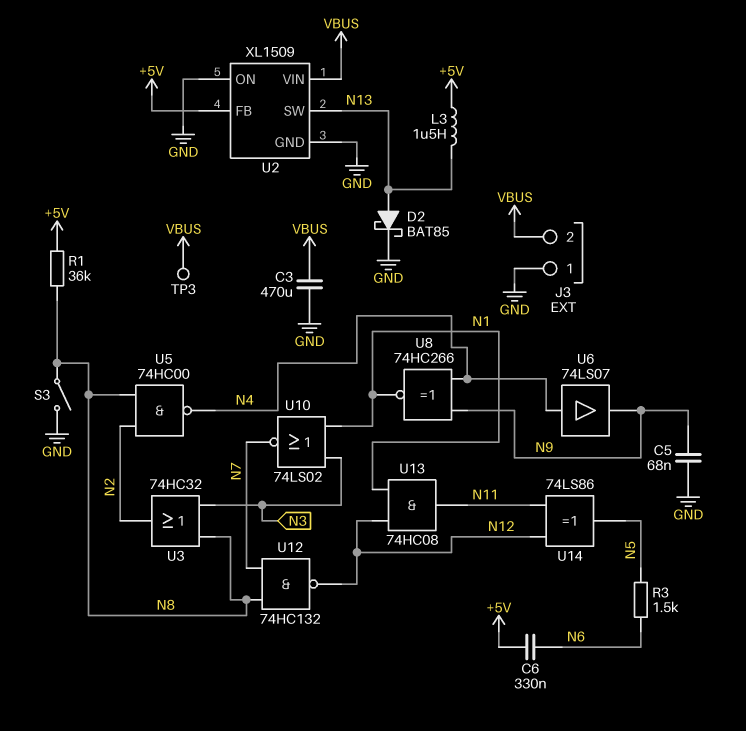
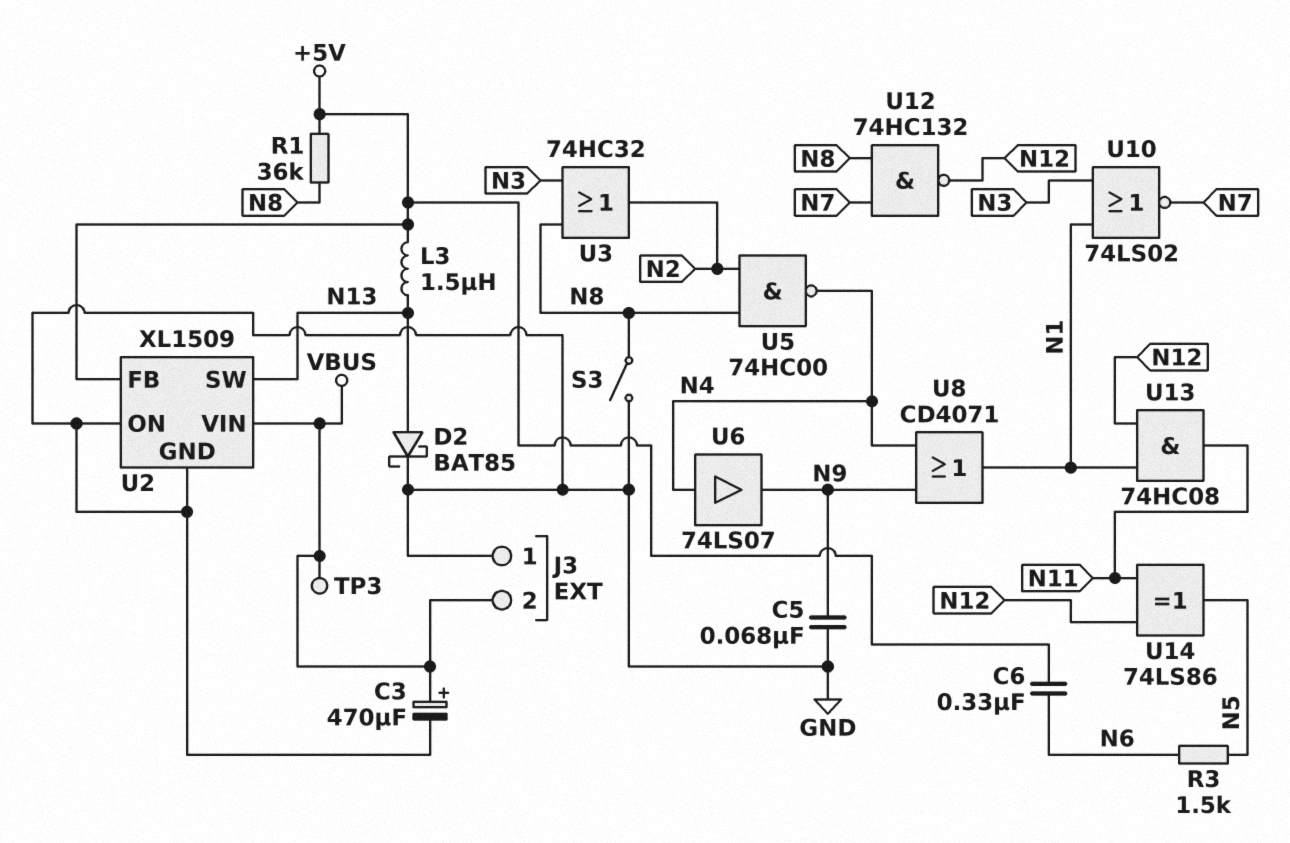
C3: 470uF (GND, VBUS) -> 470uF (plus VBUS, minus GND)
U8: XNOR 74HC266 (in N4, in N9, out N1) -> OR CD4071 (in N4, in N9, out N1)

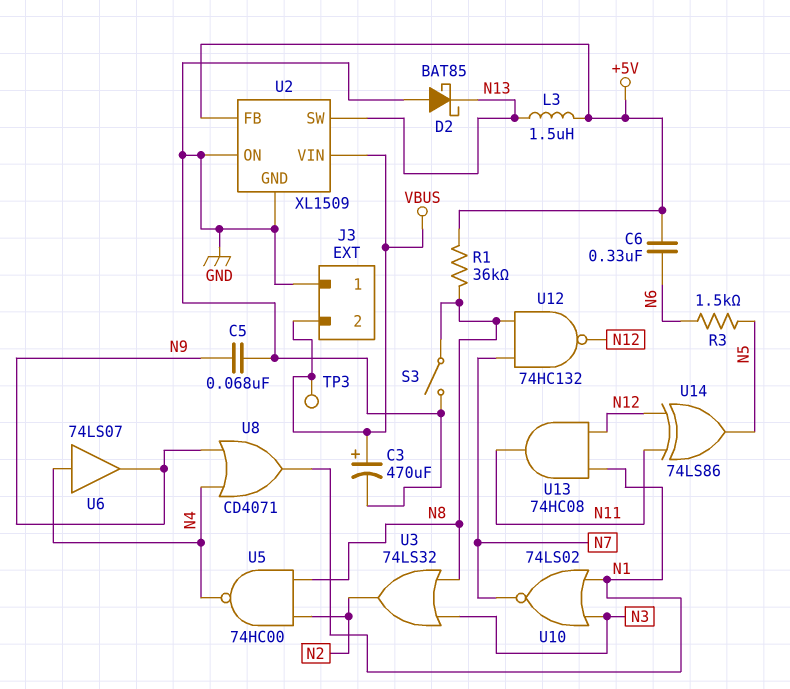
D2: schottky BAT85 (A N13, K GND) -> schottky BAT85 (A GND, K N13)
U3: OR 74HC32 (in N3, in N8, out N2) -> OR 74LS32 (in N3, in N8, out N2)

